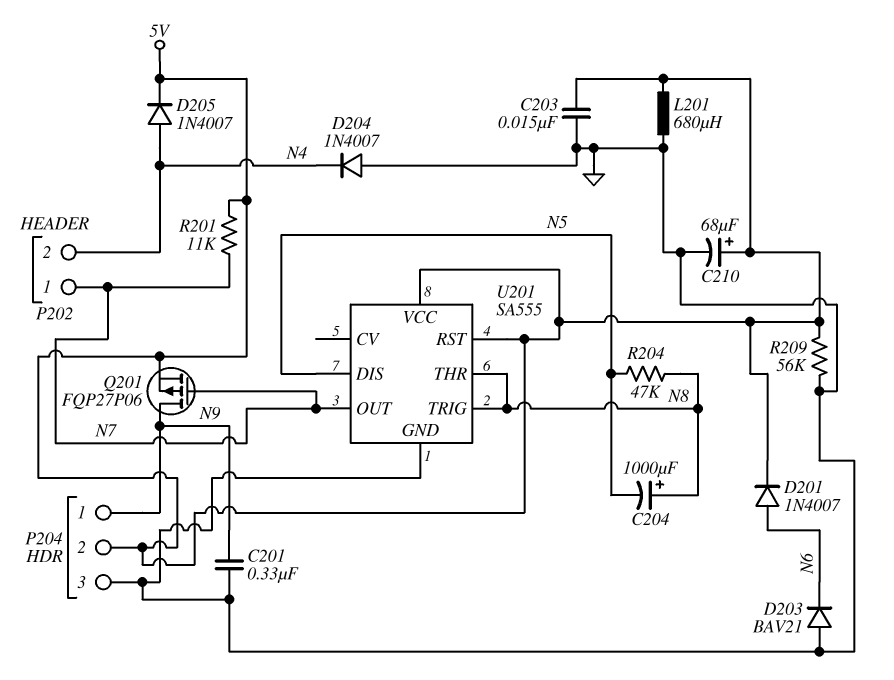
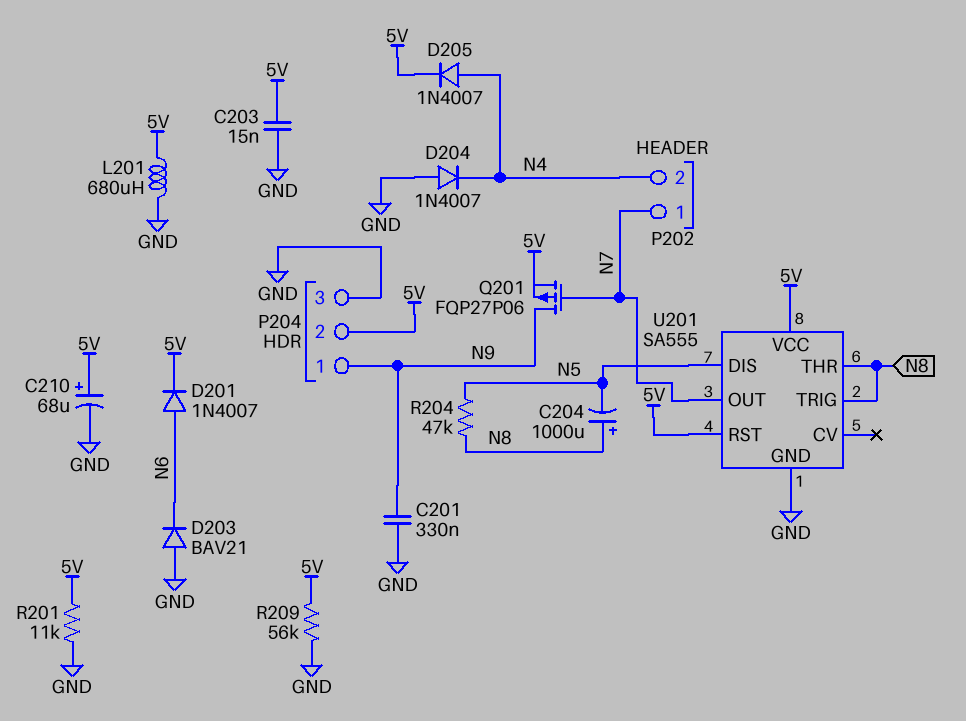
R201: 11k (5V, N7) -> 11k (5V, GND)

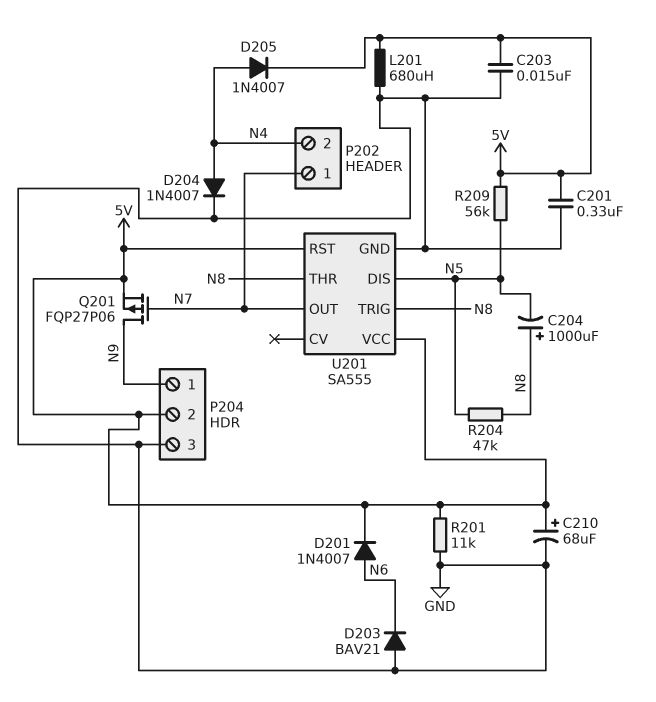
C201: 330nF (GND, N9) -> 330nF (5V, GND)
D204: diode 1N4007 (A GND, K N4) -> diode 1N4007 (A N4, K GND)
R209: 56k (5V, GND) -> 56k (5V, N5)

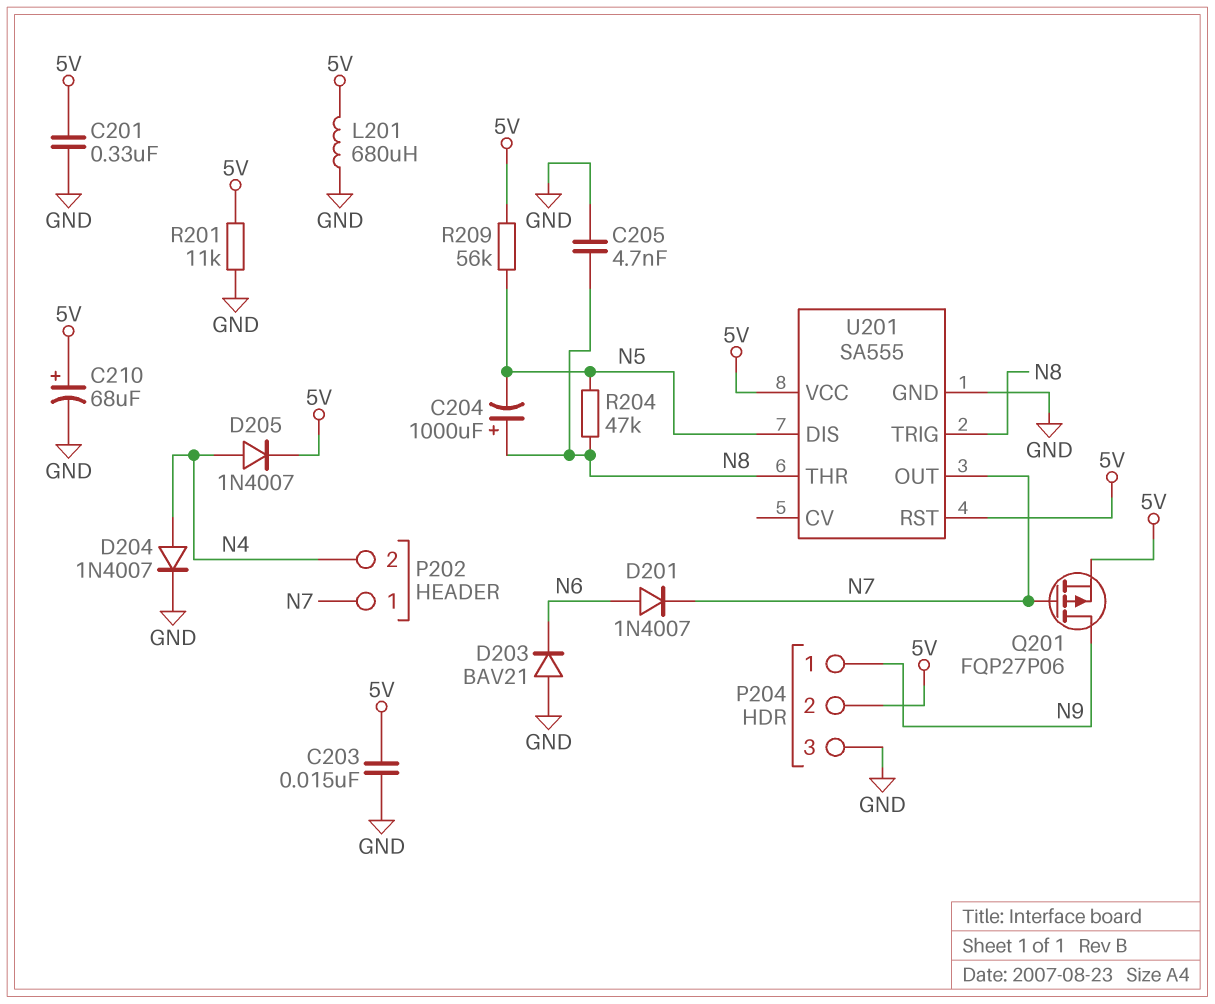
C205: none -> 4.7nF (GND, N8)
D201: diode 1N4007 (A N6, K 5V) -> diode 1N4007 (A N6, K N7)

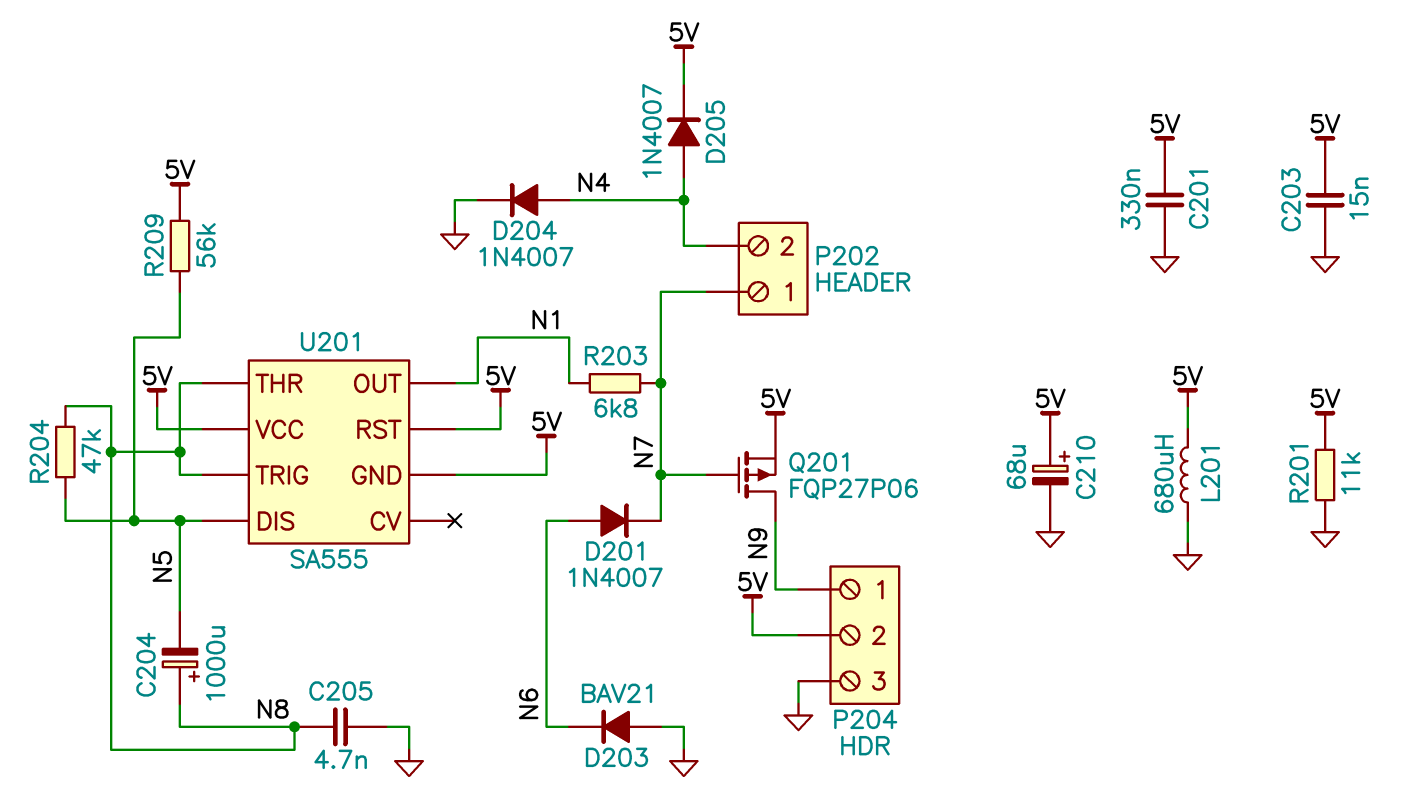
R203: none -> 6.8k (N1, N7)
U201 pin GND: GND -> 5V
U201 pin OUT: N7 -> N1

